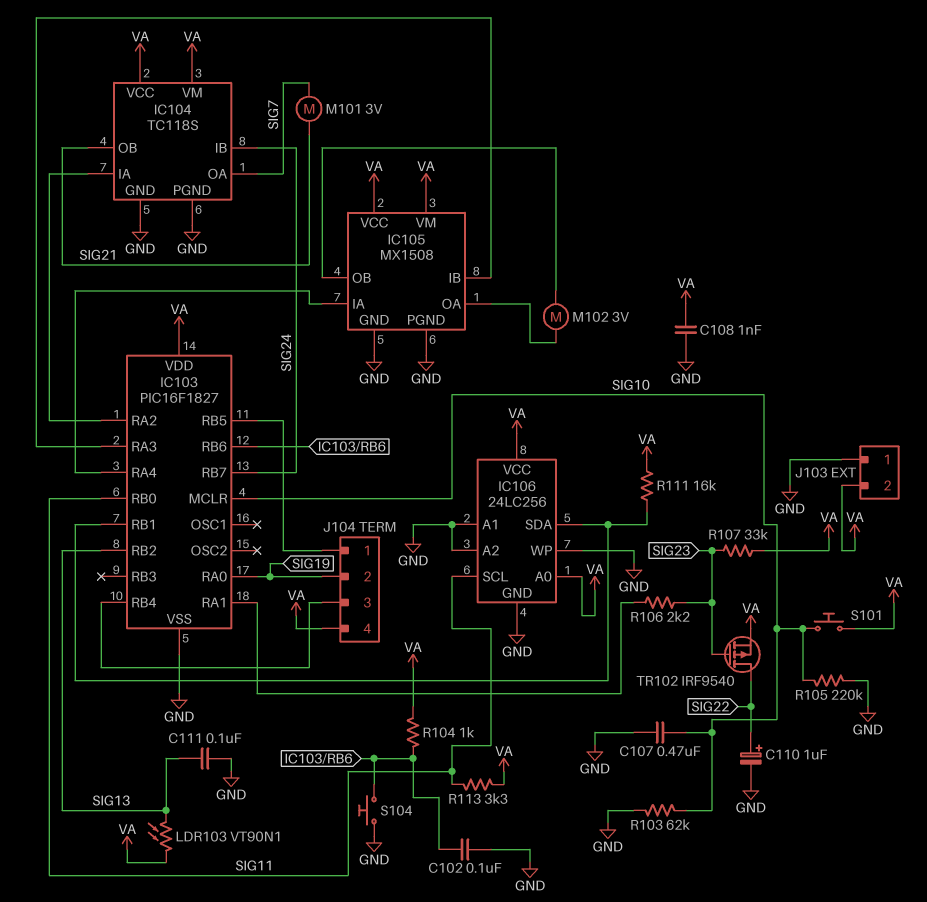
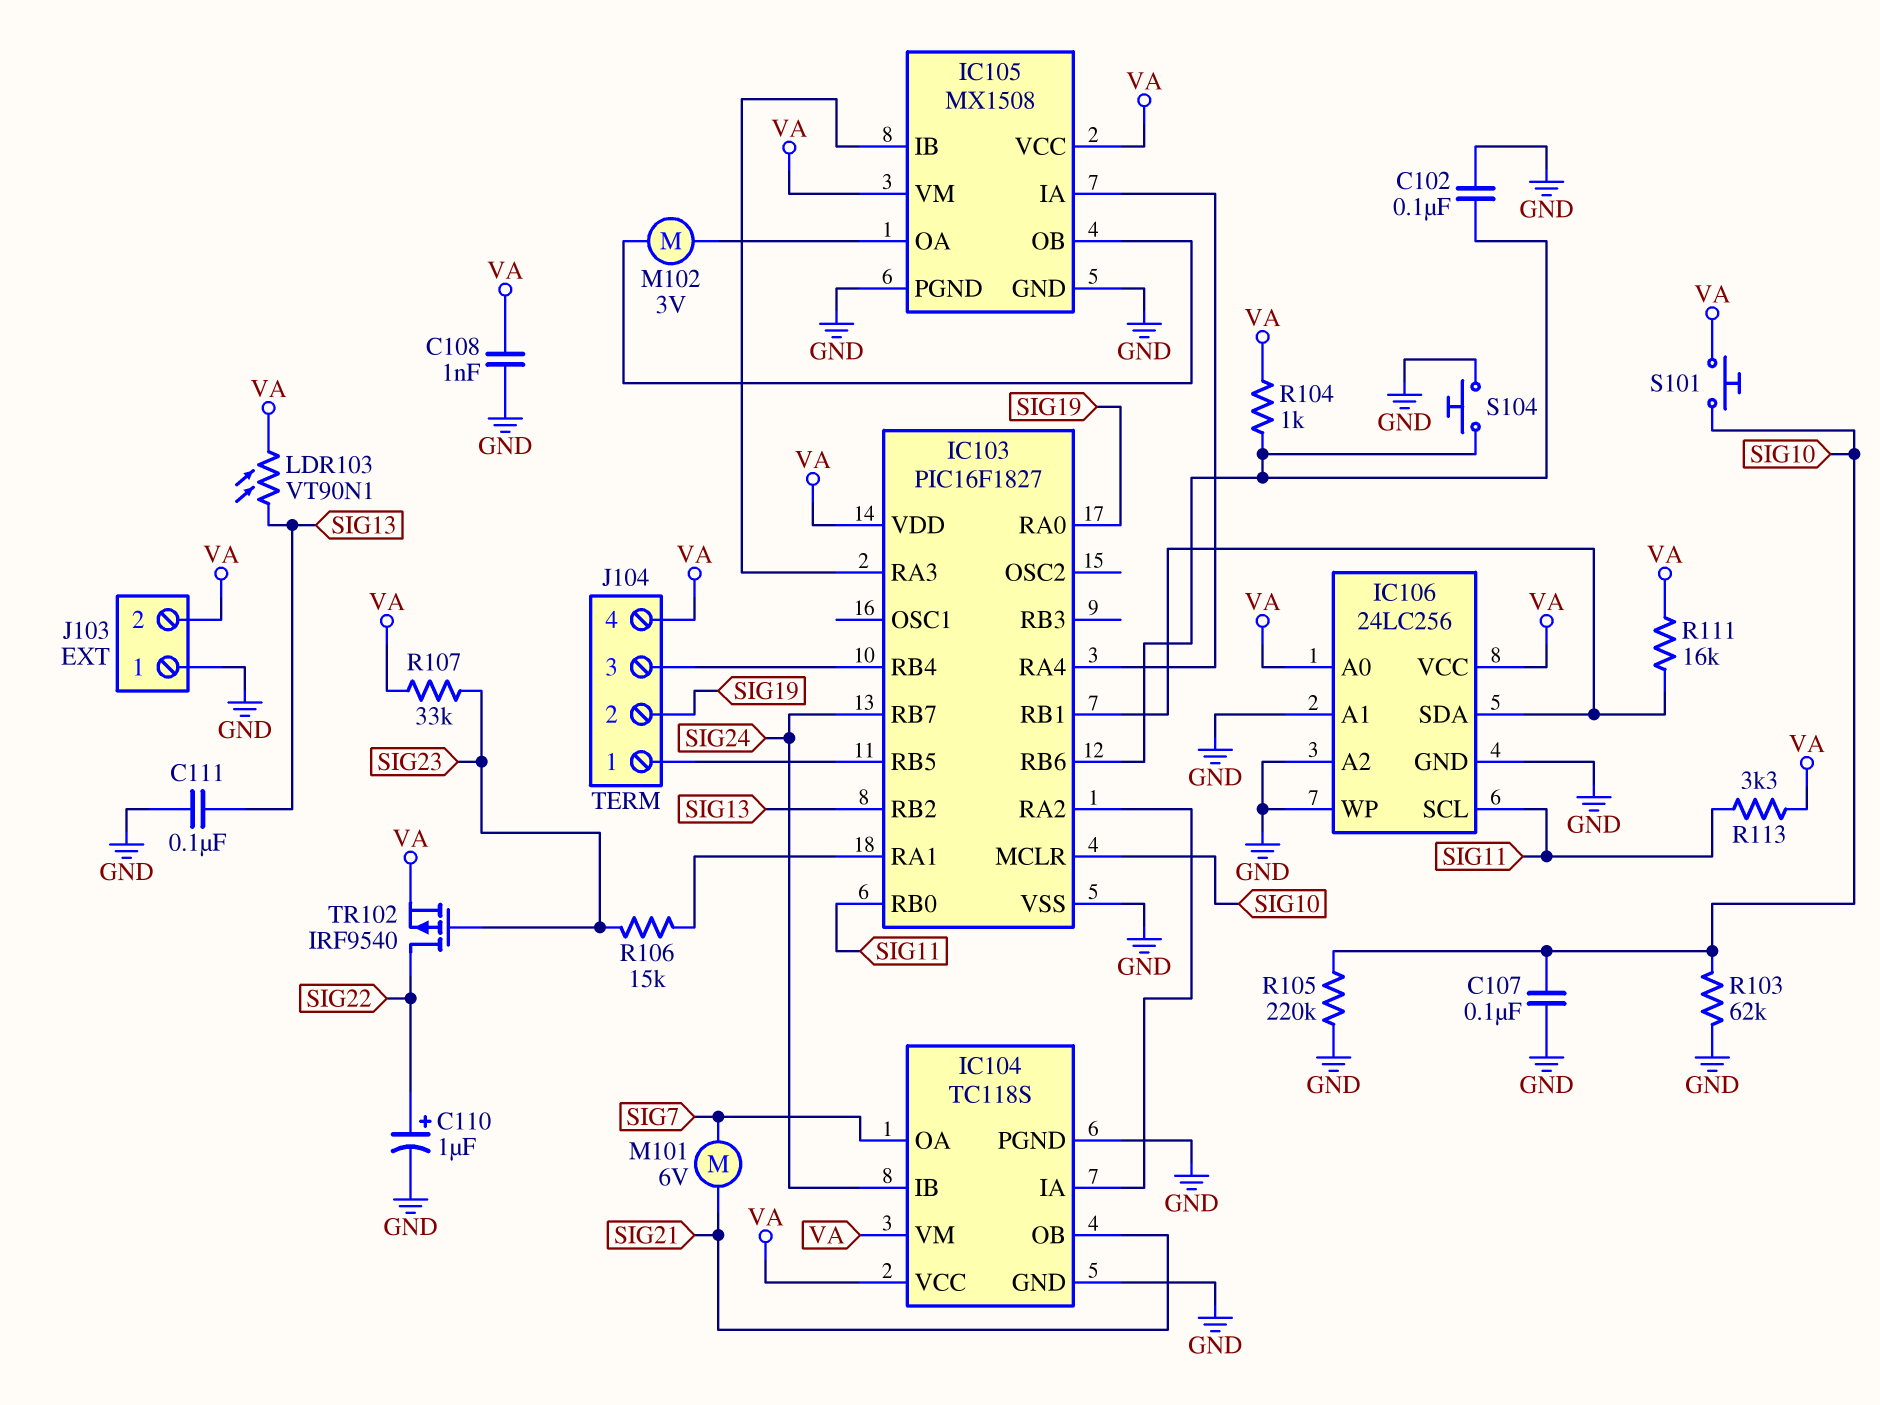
C107: 470nF (GND, SIG10) -> 100nF (GND, SIG10)
M101: motor 3V (SIG7, SIG21) -> motor 6V (SIG7, SIG21)
R106: 2.2k (IC103/RA1, SIG23) -> 15k (IC103/RA1, SIG23)

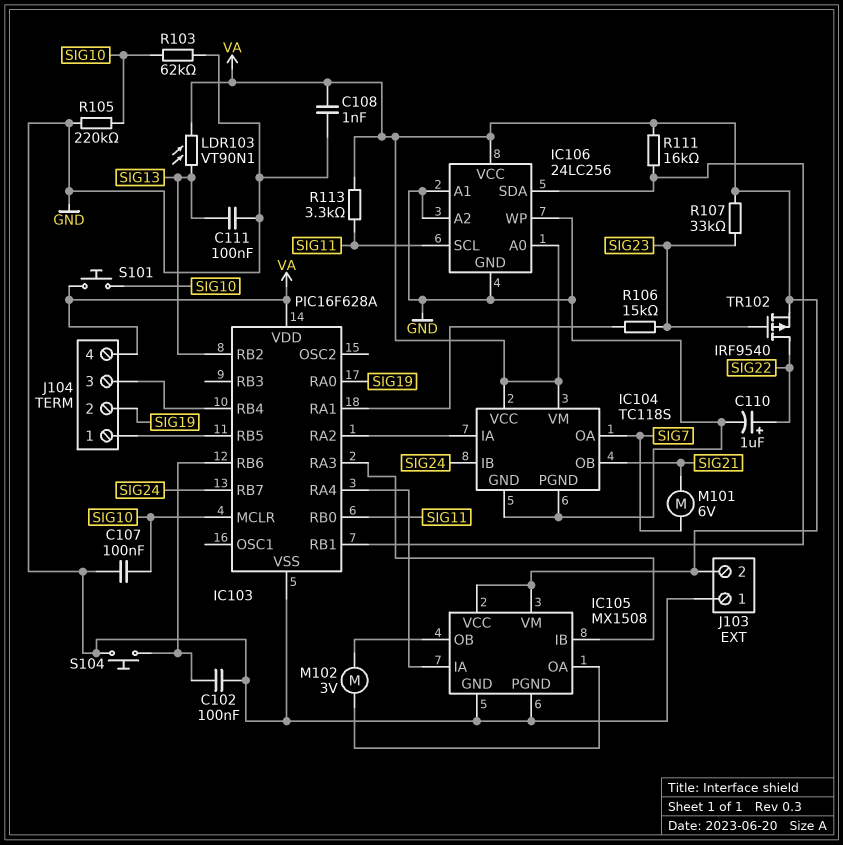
IC103: PIC16F1827 -> PIC16F628A
R104: 1k (IC103/RB6, VA) -> none

